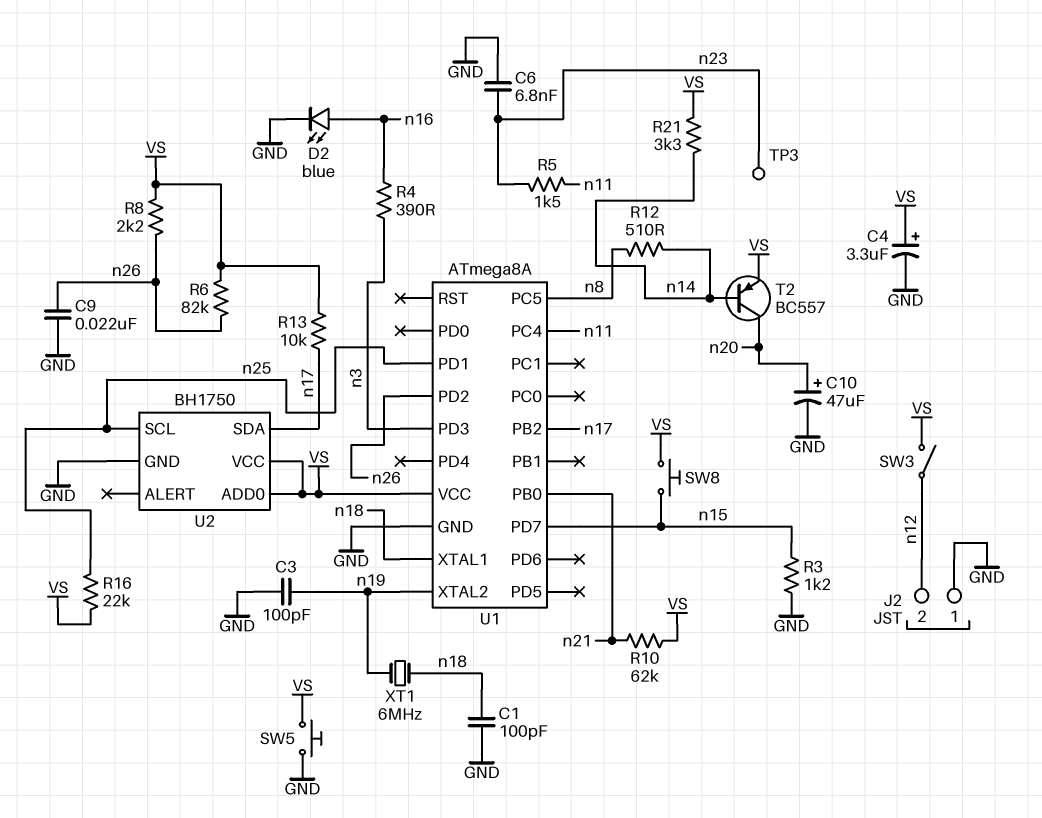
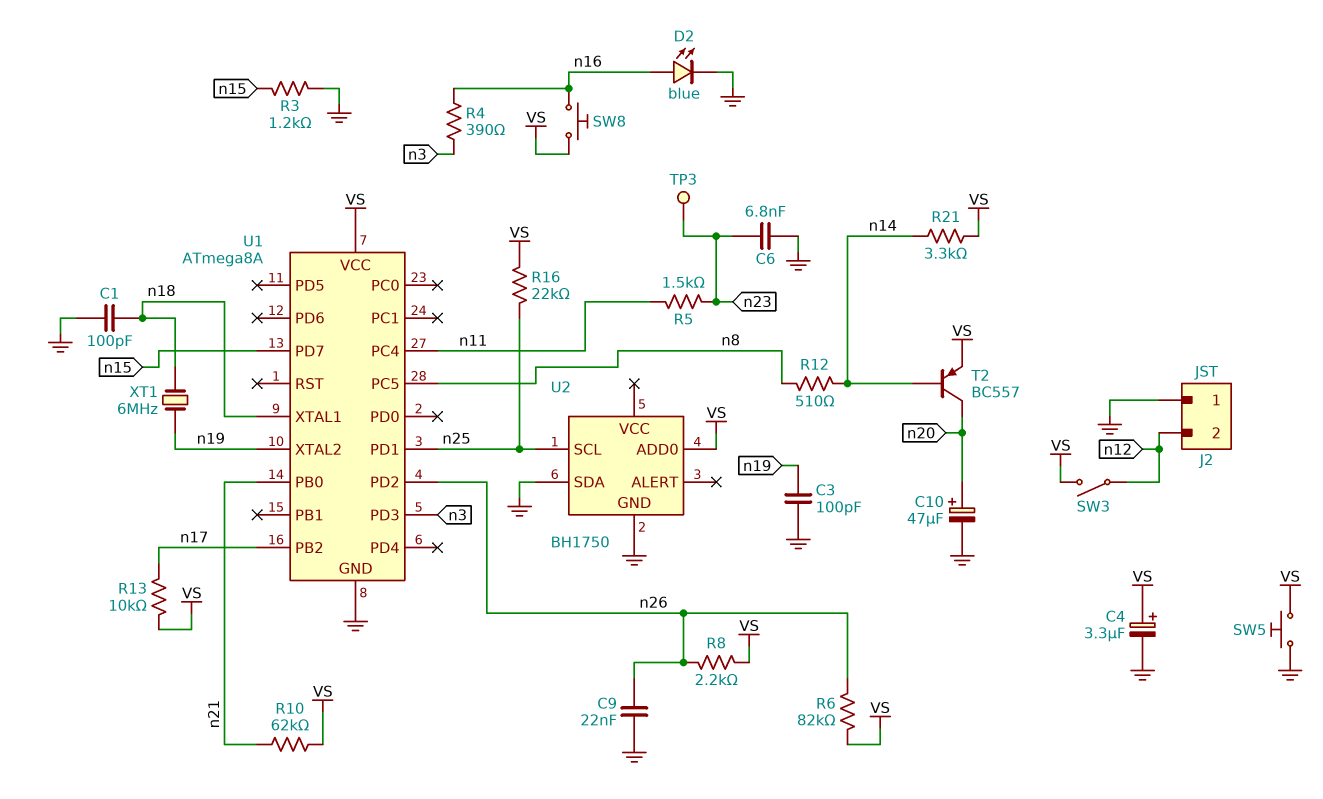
SW8: button (VS, n15) -> button (VS, n16)
U2 pin SDA: n17 -> GND
U2 pin VCC: VS -> none

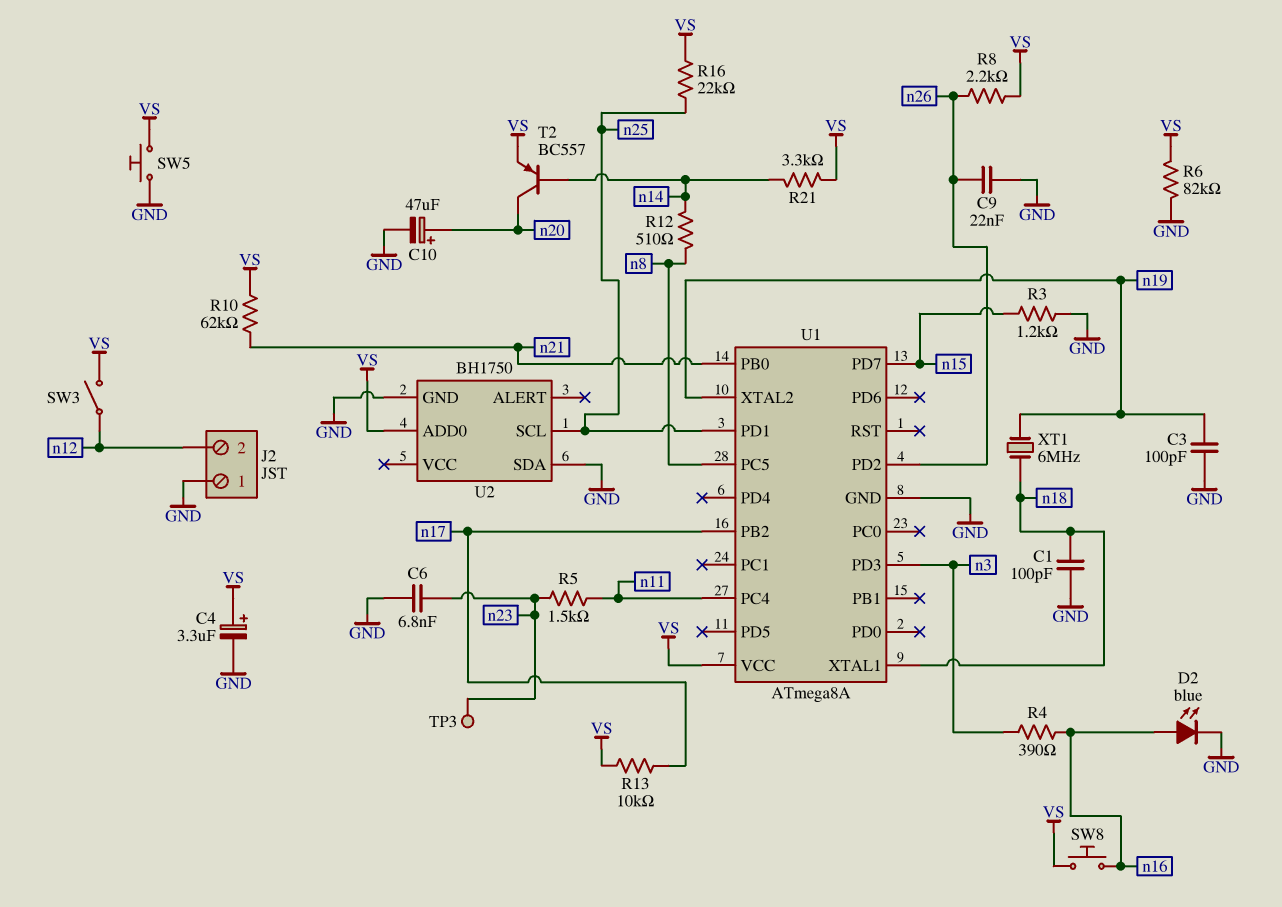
R6: 82k (VS, n26) -> 82k (GND, VS)

